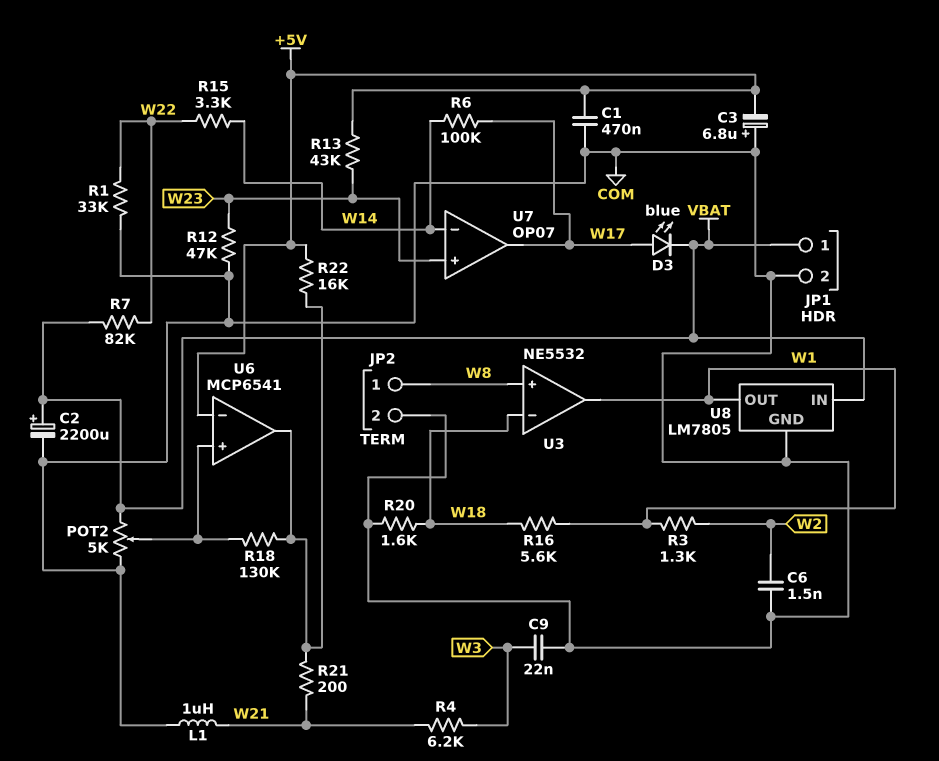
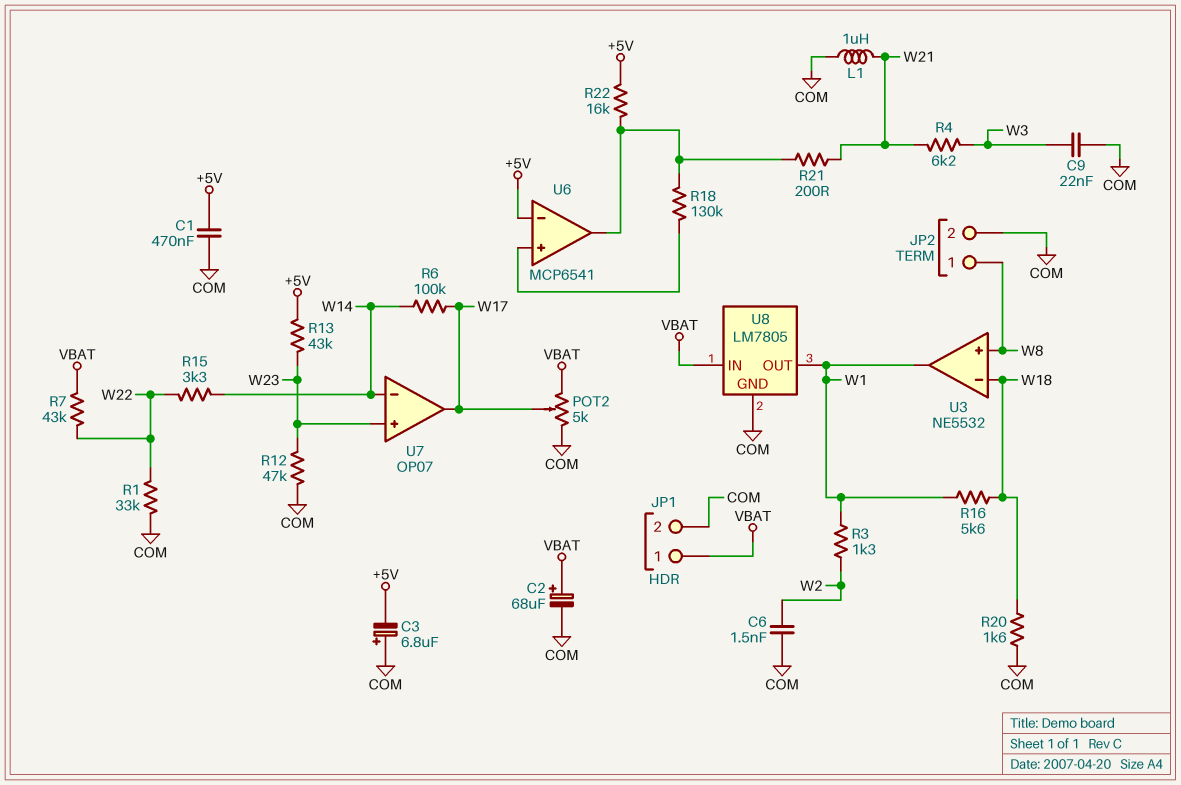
C2: 2200uF (plus VBAT, minus COM) -> 68uF (plus VBAT, minus COM)
D3: LED blue (A W17, K VBAT) -> none
POT2: 5k (COM, VBAT, wiper U6/in+) -> 5k (COM, VBAT, wiper W17)
R7: 82k (VBAT, W22) -> 43k (VBAT, W22)

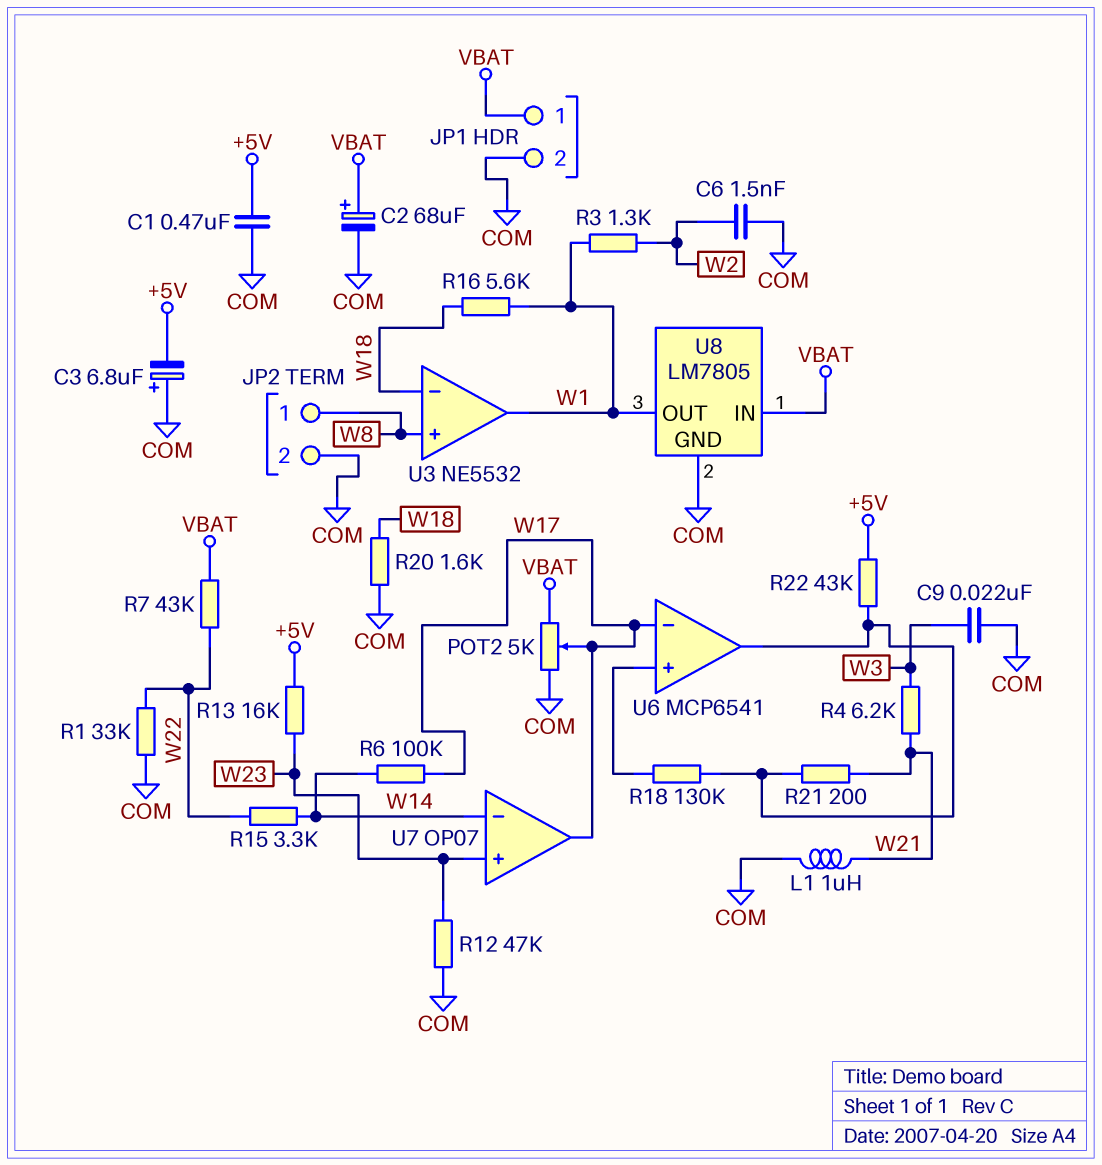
R13: 43k (+5V, W23) -> 16k (+5V, W23)
R22: 16k (+5V, U6/out) -> 43k (+5V, U6/out)
U6 pin in-: +5V -> W17

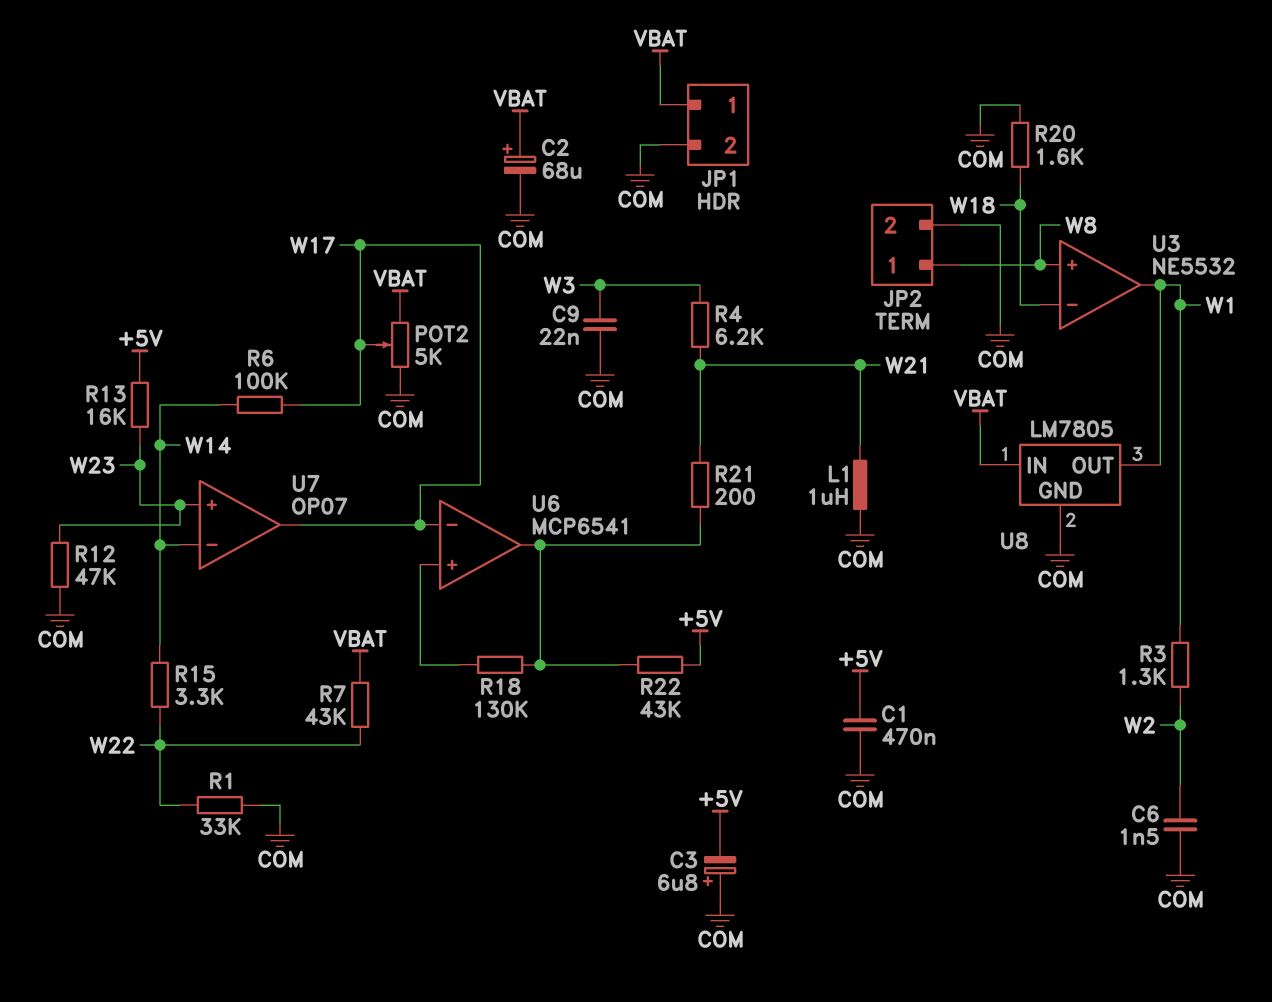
R16: 5.6k (W1, W18) -> none

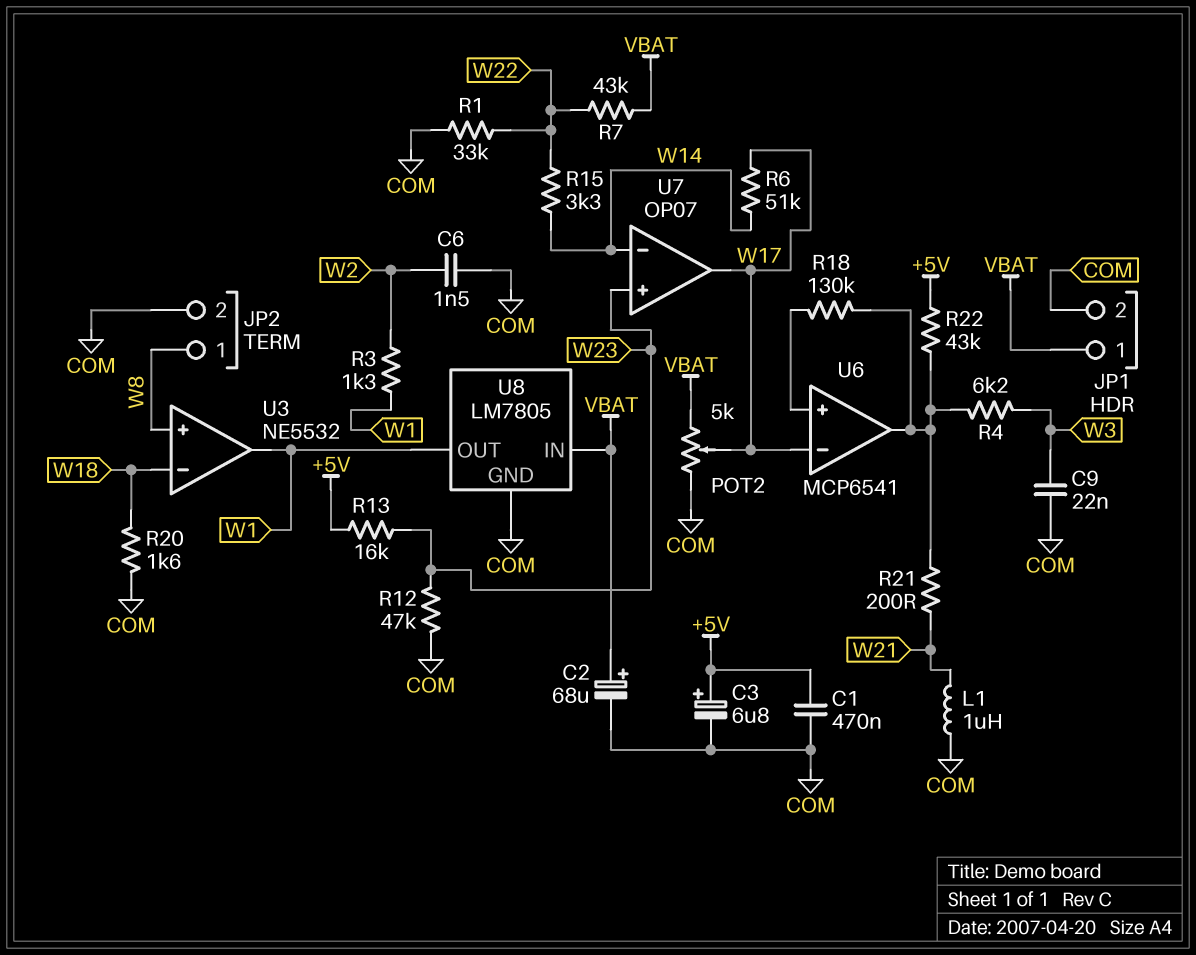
C3: 6.8uF (plus COM, minus +5V) -> 6.8uF (plus +5V, minus COM)
R4: 6.2k (W3, W21) -> 6.2k (U6/out, W3)
R6: 100k (W14, W17) -> 51k (W14, W17)

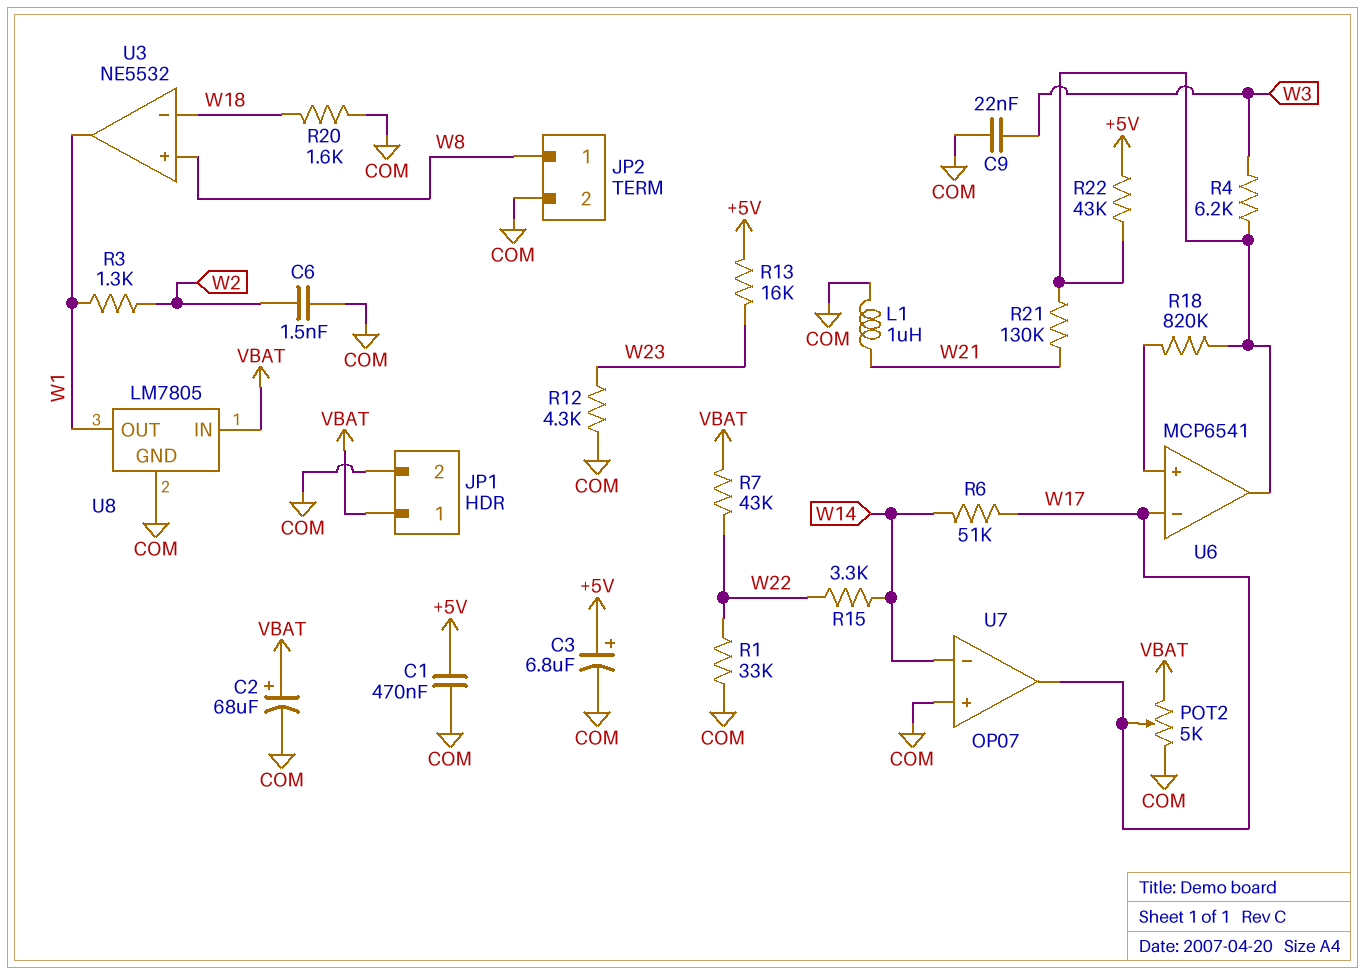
R12: 47k (COM, W23) -> 4.3k (COM, W23)
R18: 130k (U6/in+, U6/out) -> 820k (U6/in+, U6/out)
R21: 200 (U6/out, W21) -> 130k (U6/out, W21)
U7 pin in+: W23 -> COM

